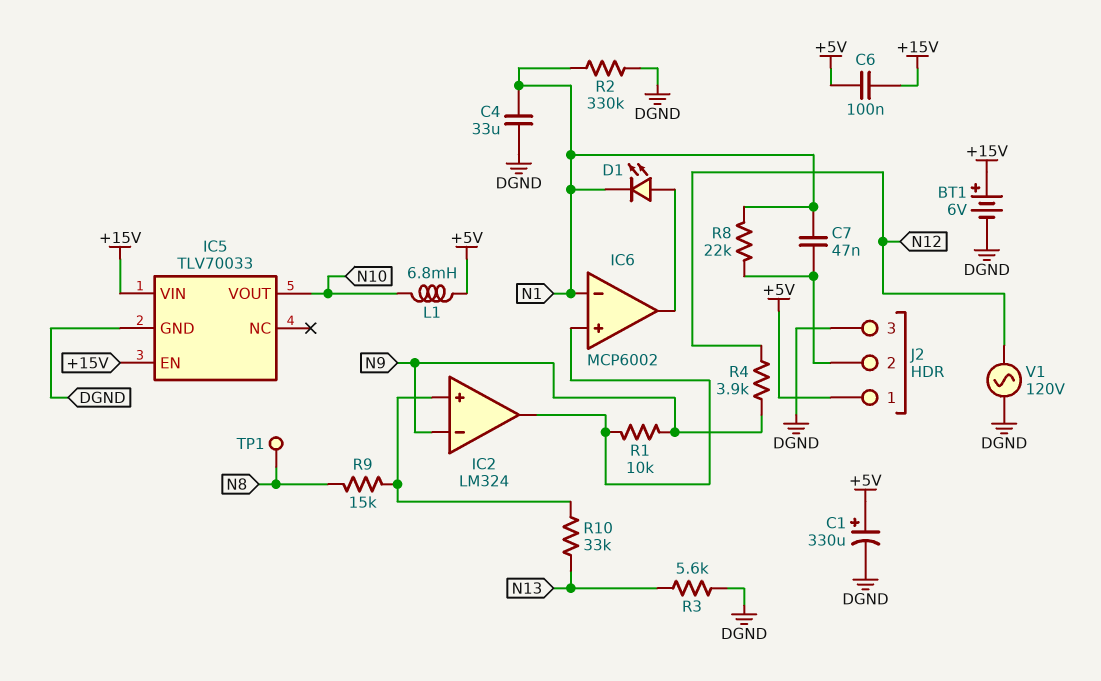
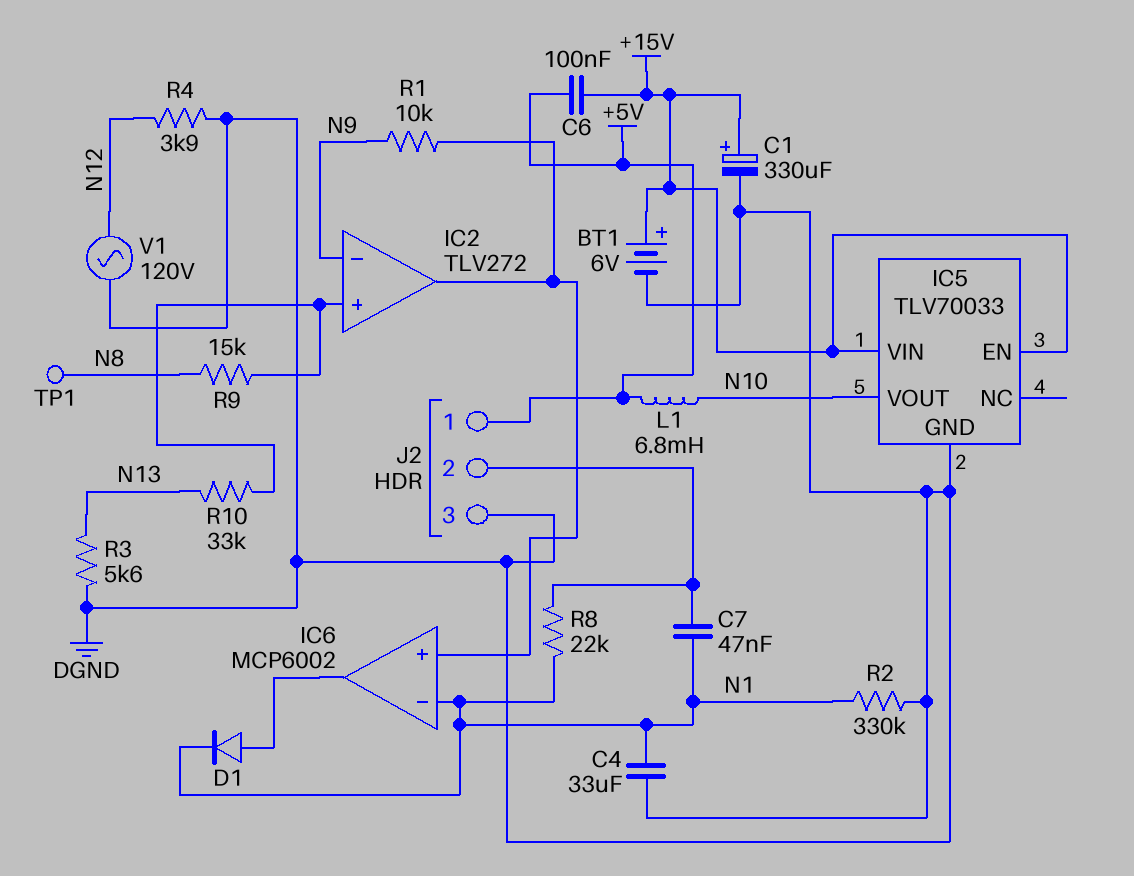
C1: 330uF (plus +5V, minus DGND) -> 330uF (plus +15V, minus DGND)
D1: LED (A IC6/out, K N1) -> diode (A IC6/out, K N1)
IC2: LM324 -> TLV272
R4: 3.9k (N9, N12) -> 3.9k (DGND, N12)

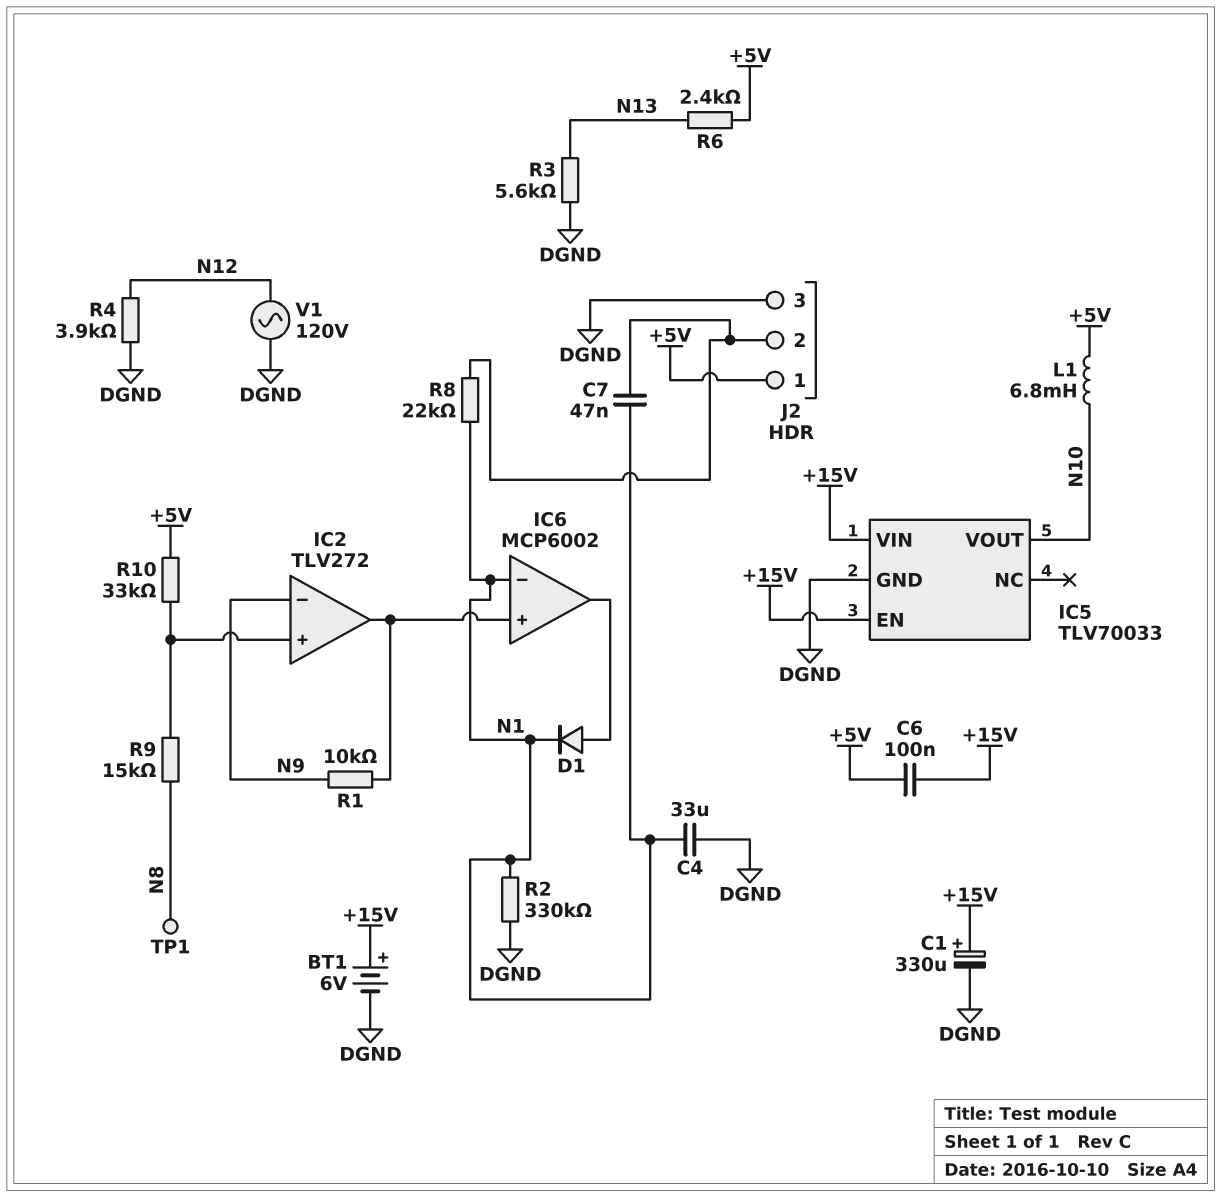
R6: none -> 2.4k (+5V, N13)
R10: 33k (IC2/in+, N13) -> 33k (+5V, IC2/in+)

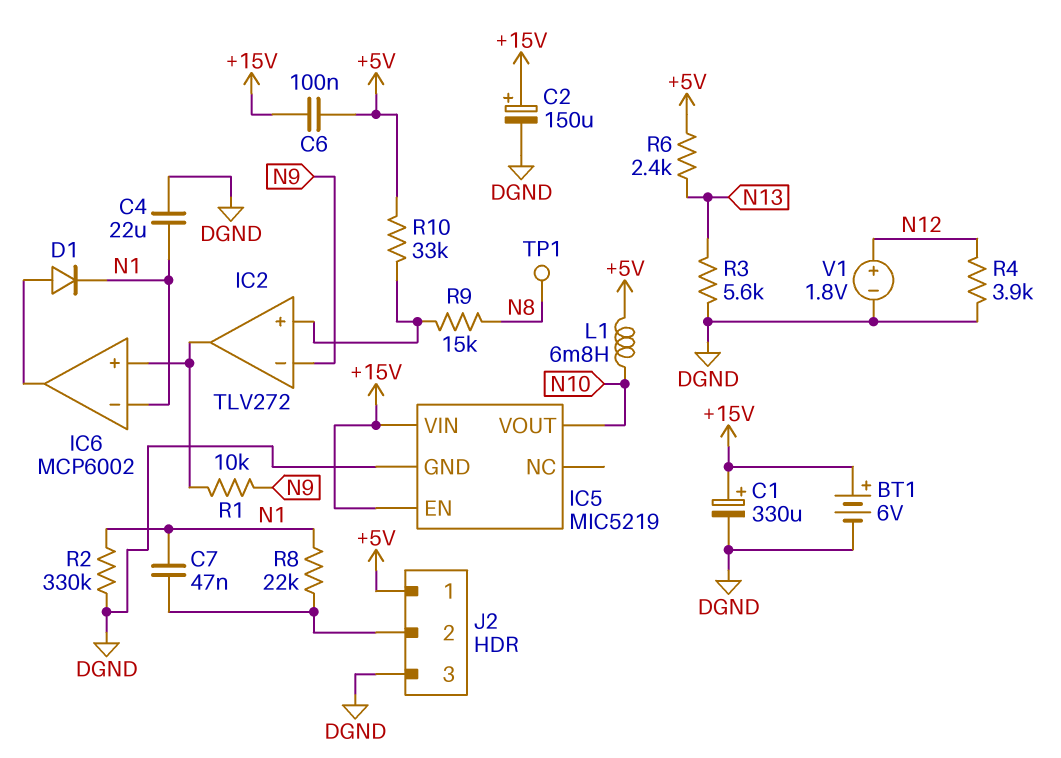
C2: none -> 150uF (plus +15V, minus DGND)
C4: 33uF (DGND, N1) -> 22uF (DGND, N1)
IC5: TLV70033 -> MIC5219
V1: AC 120V (DGND, N12) -> 1.8V (plus N12, minus DGND)

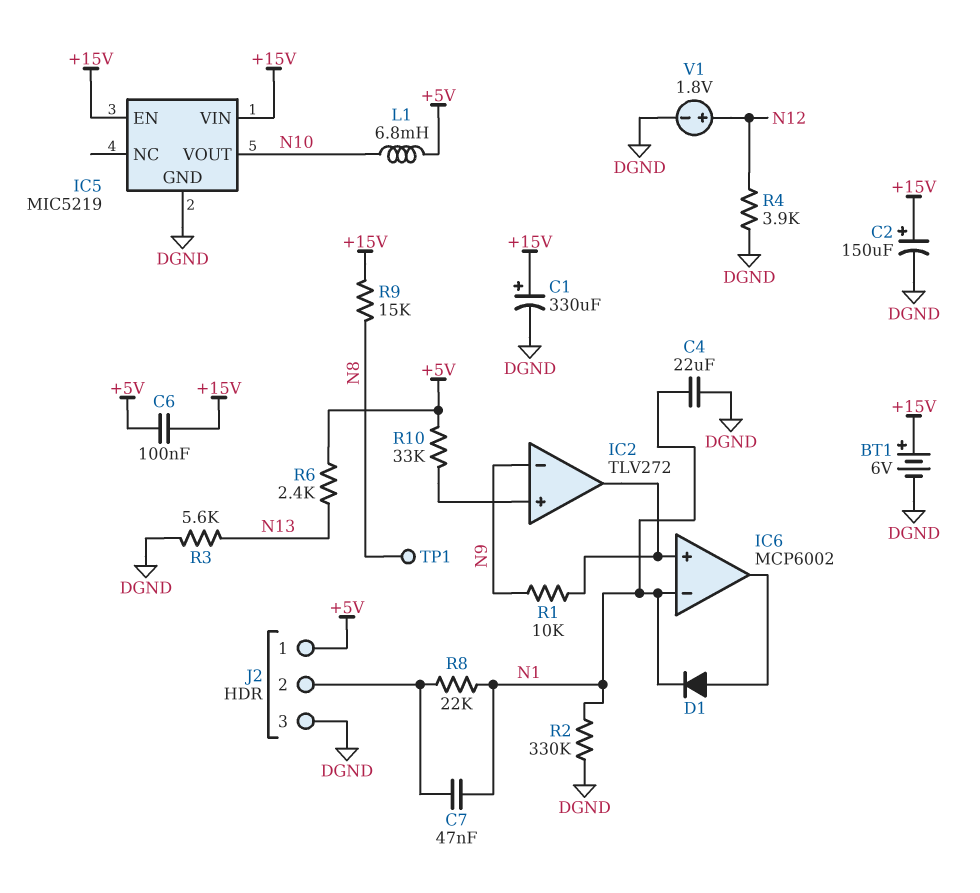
R9: 15k (IC2/in+, N8) -> 15k (+15V, N8)

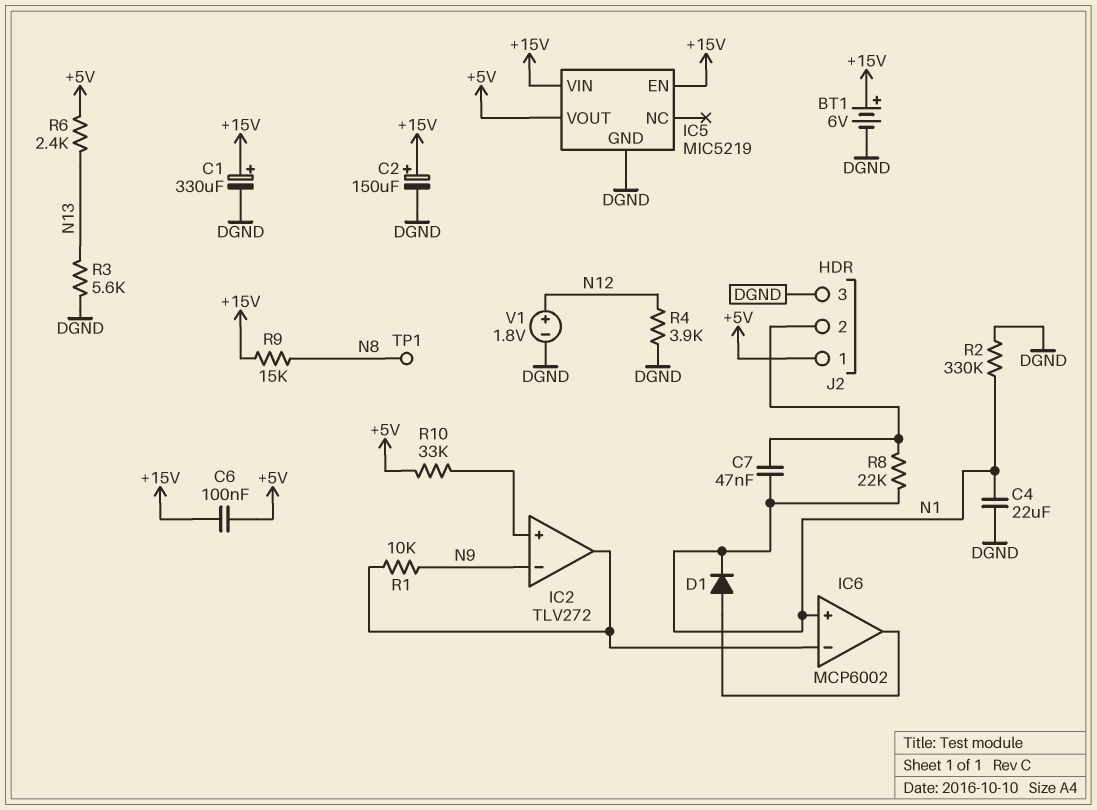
IC5 pin VOUT: N10 -> +5V
IC6 pin in+: IC2/out -> N1
IC6 pin in-: N1 -> IC2/out
L1: 6.8mH (+5V, N10) -> none

